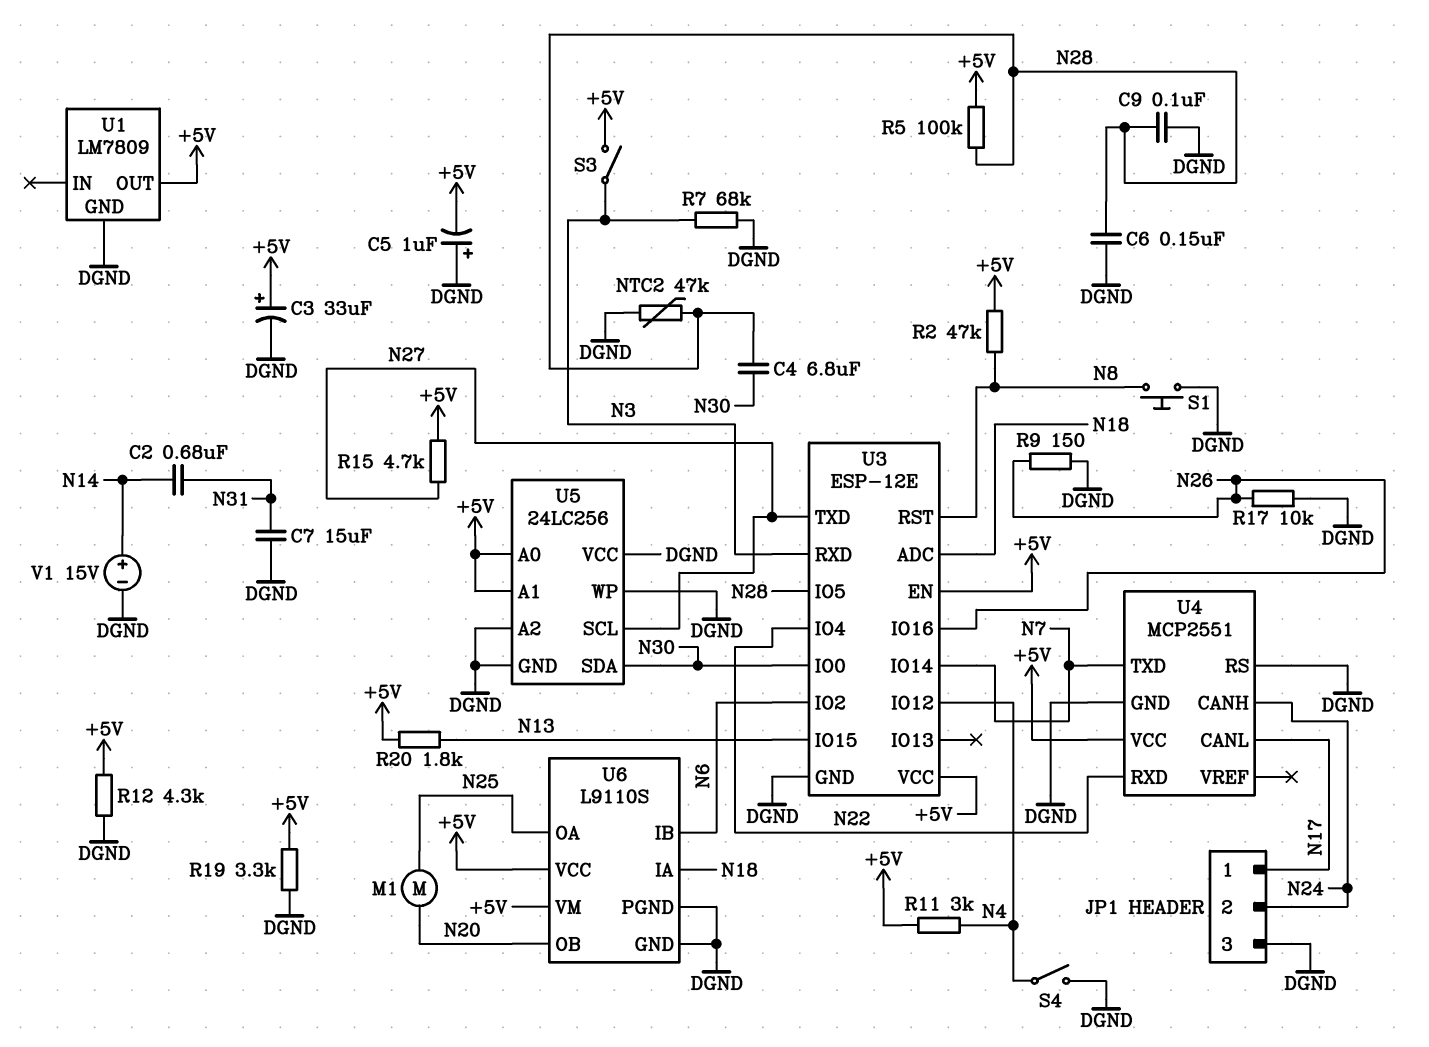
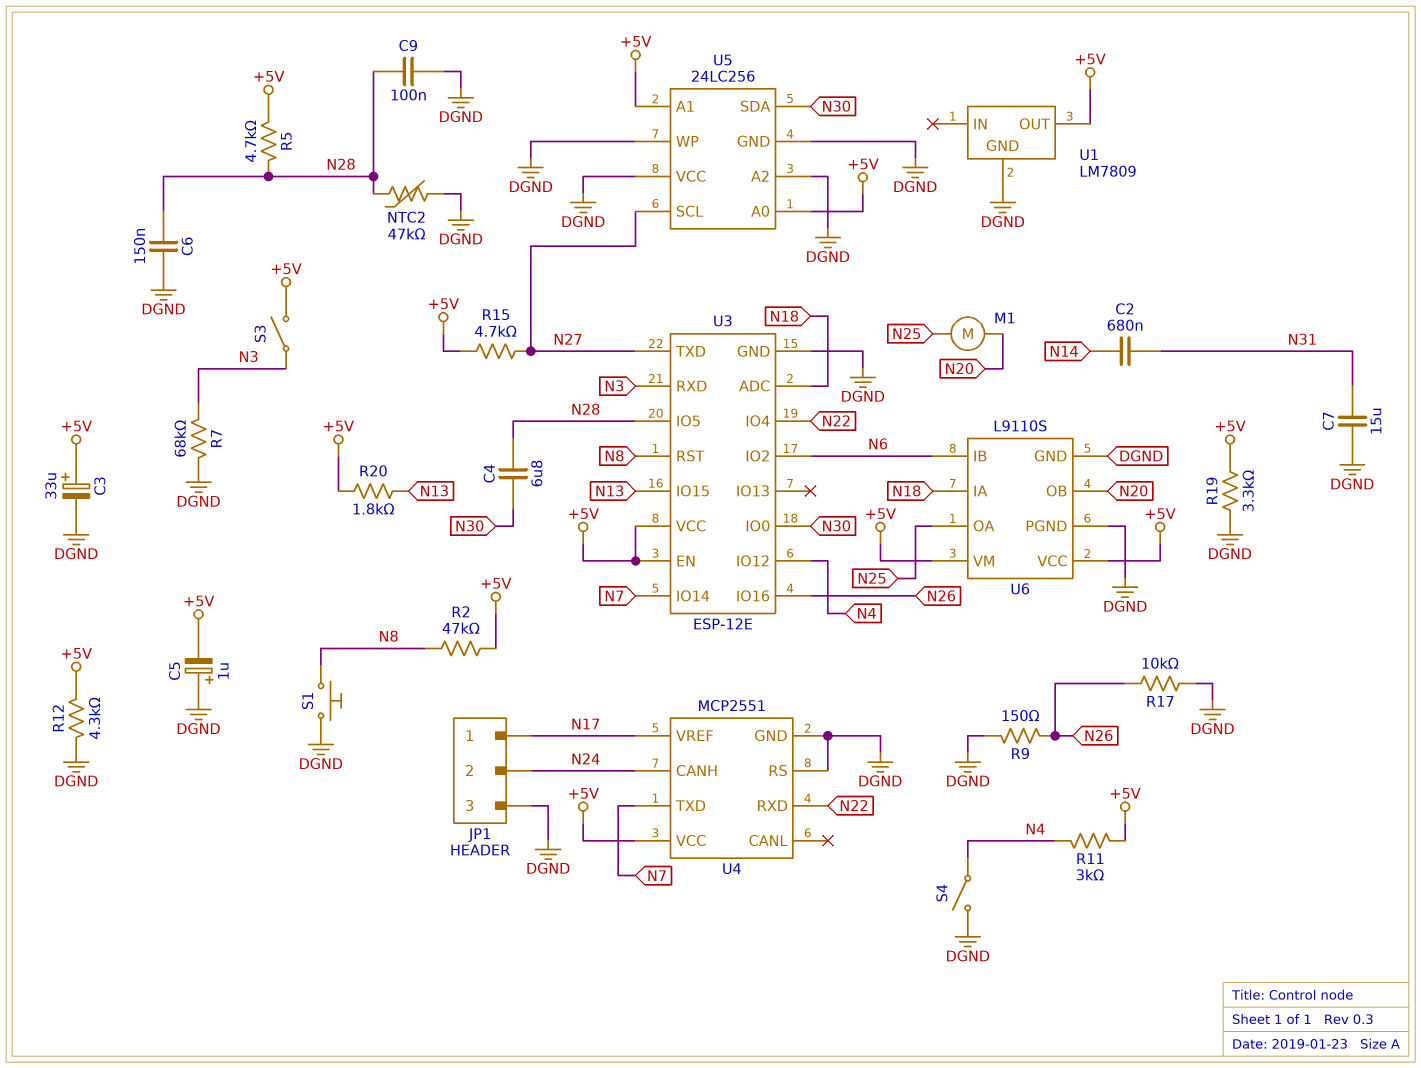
R5: 100k (+5V, N28) -> 4.7k (+5V, N28)
U4 pin CANL: N17 -> none
U4 pin VREF: none -> N17
V1: 15V (plus N14, minus DGND) -> none

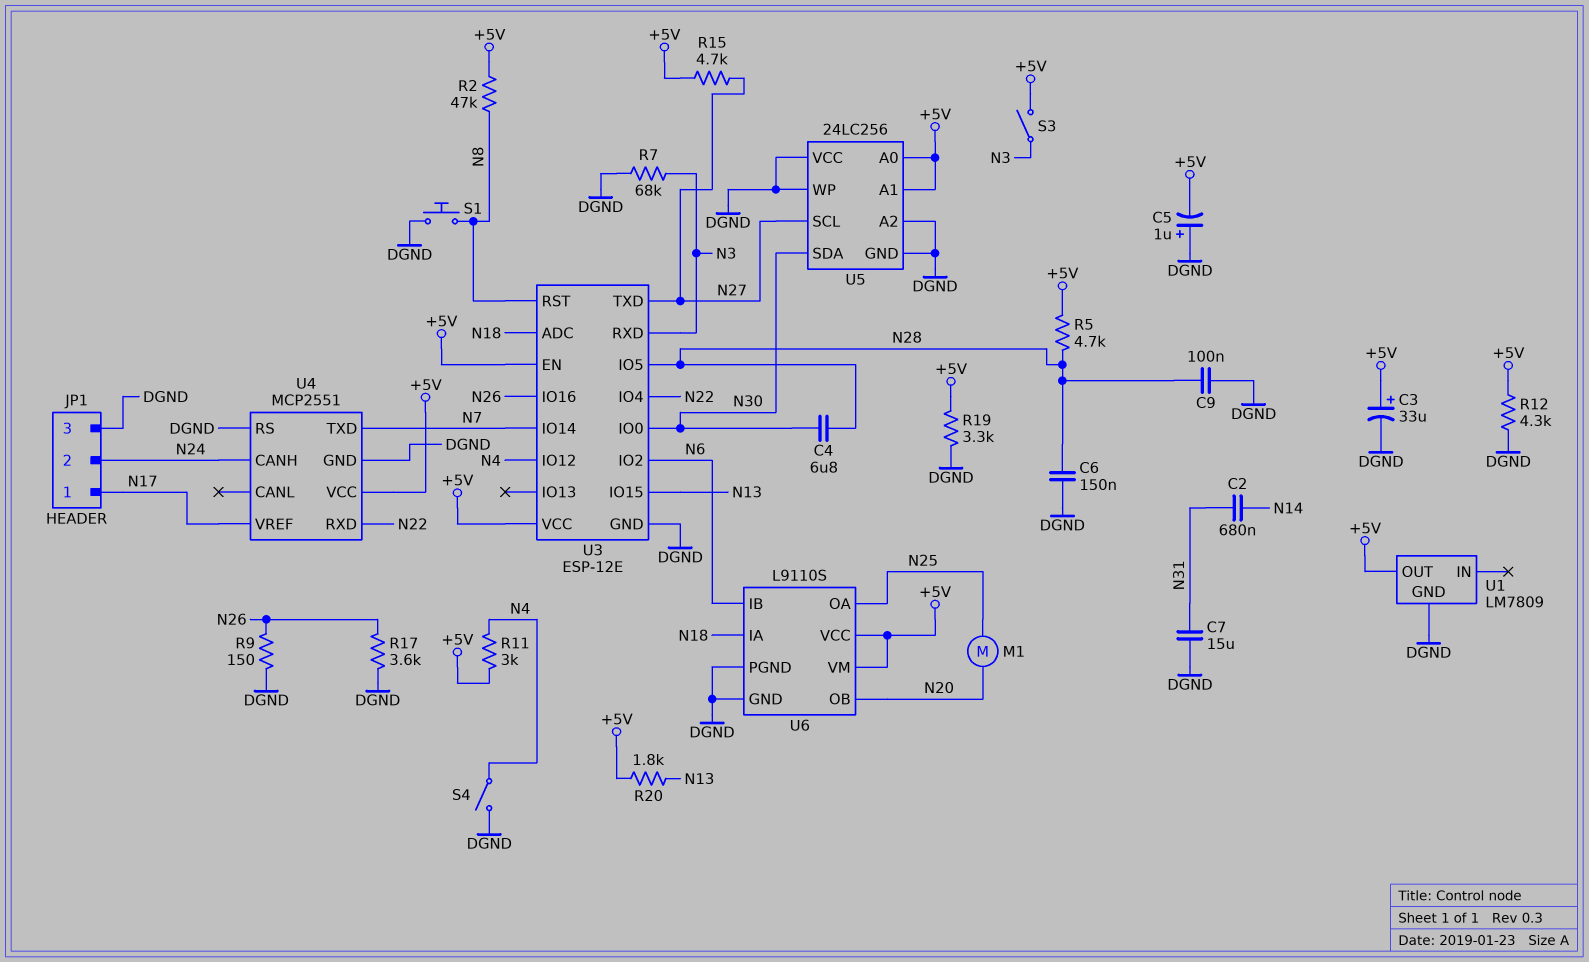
NTC2: 47k (DGND, N28) -> none
R17: 10k (DGND, N26) -> 3.6k (DGND, N26)

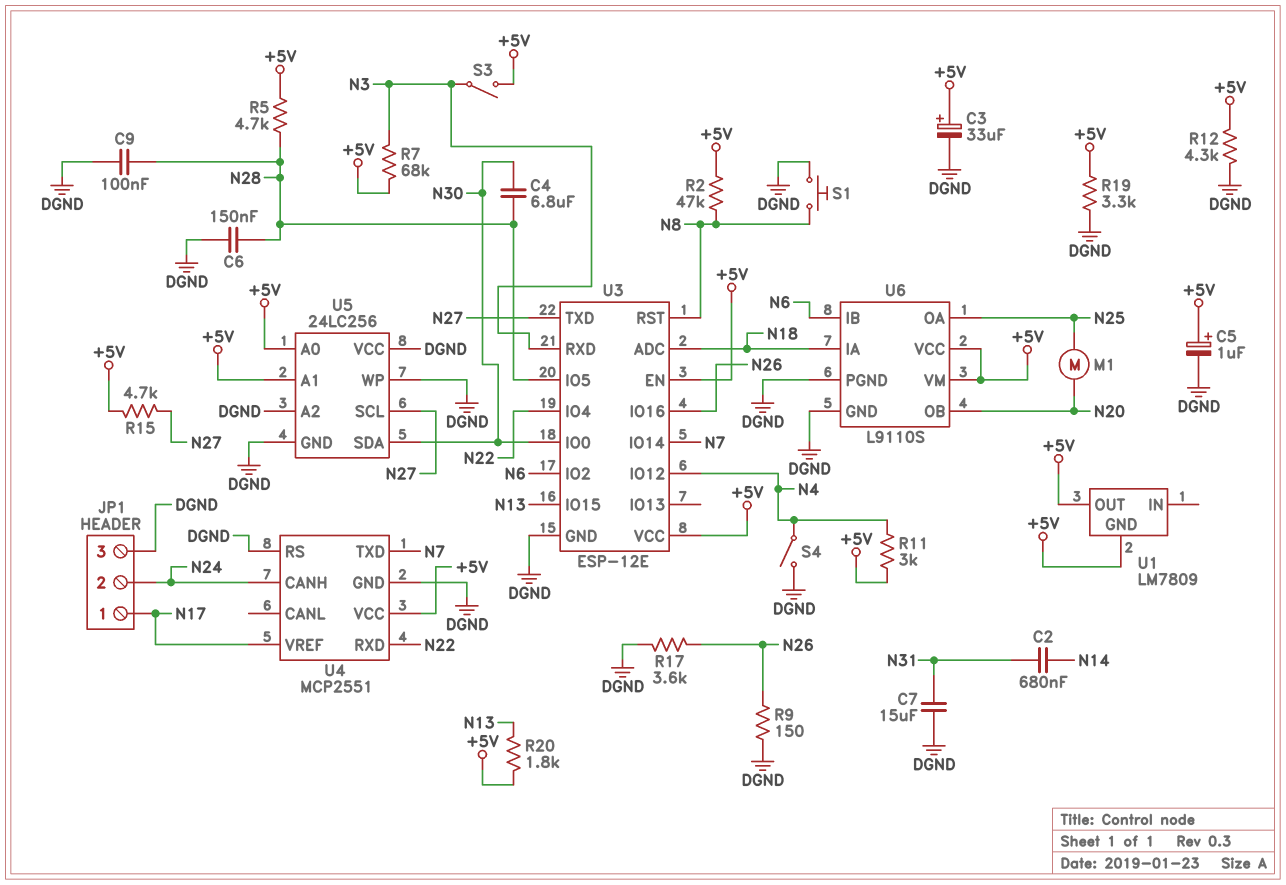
C5: 1uF (plus DGND, minus +5V) -> 1uF (plus +5V, minus DGND)
R7: 68k (DGND, N3) -> 68k (+5V, N3)
U1 pin GND: DGND -> +5V

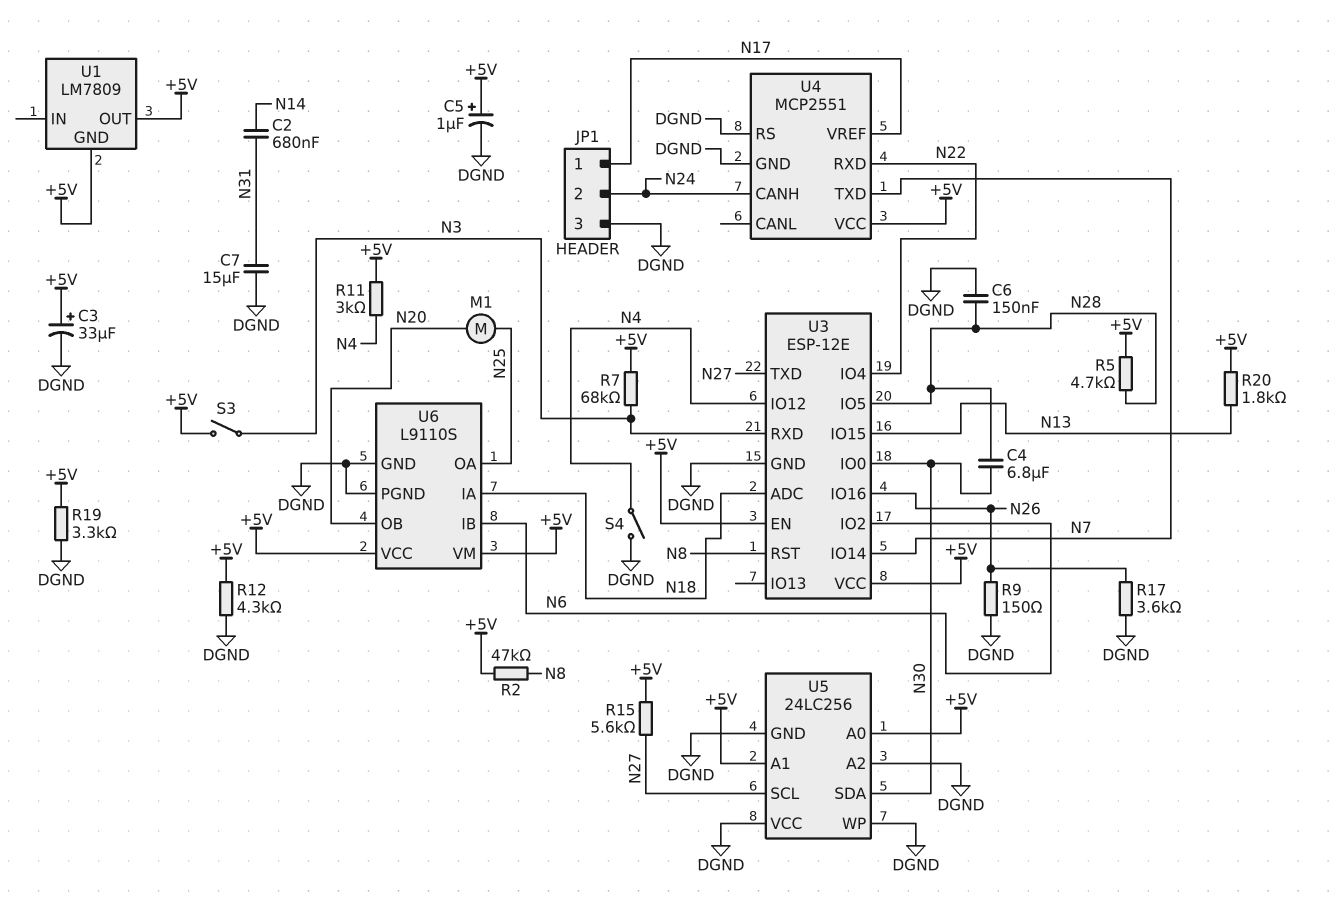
C9: 100nF (DGND, N28) -> none
R15: 4.7k (+5V, N27) -> 5.6k (+5V, N27)
S1: button (DGND, N8) -> none

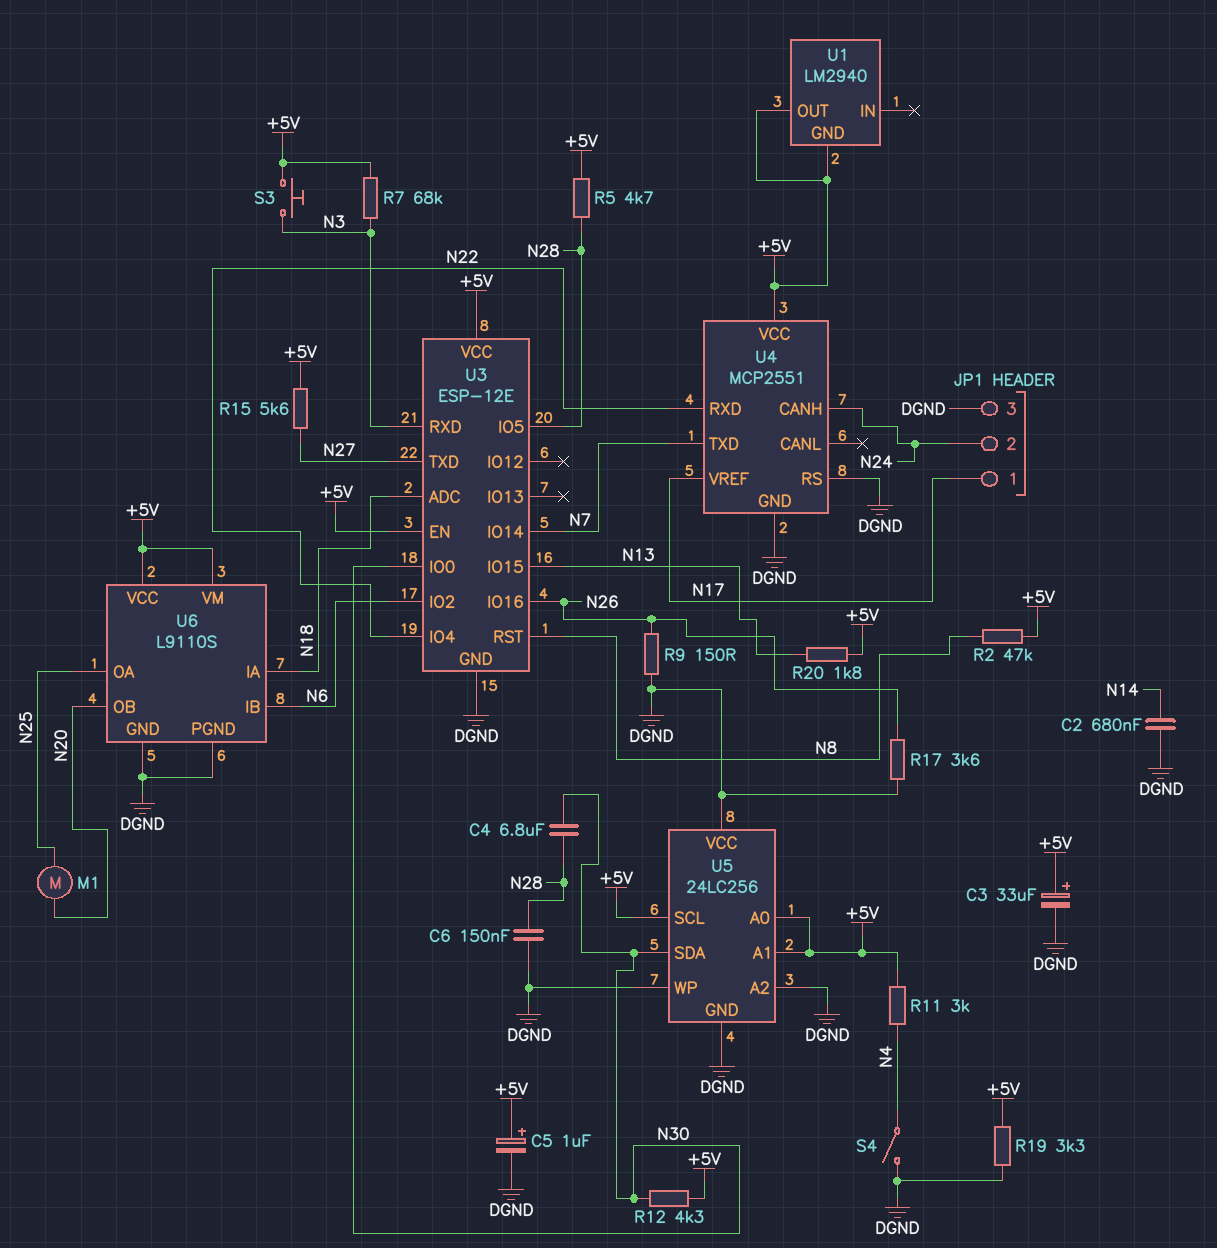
C2: 680nF (N14, N31) -> 680nF (DGND, N14)
C7: 15uF (DGND, N31) -> none
R12: 4.3k (+5V, DGND) -> 4.3k (+5V, N30)
S3: switch (+5V, N3) -> button (+5V, N3)
U1: LM7809 -> LM2940
U3 pin IO12: N4 -> none
U5 pin SCL: N27 -> +5V

